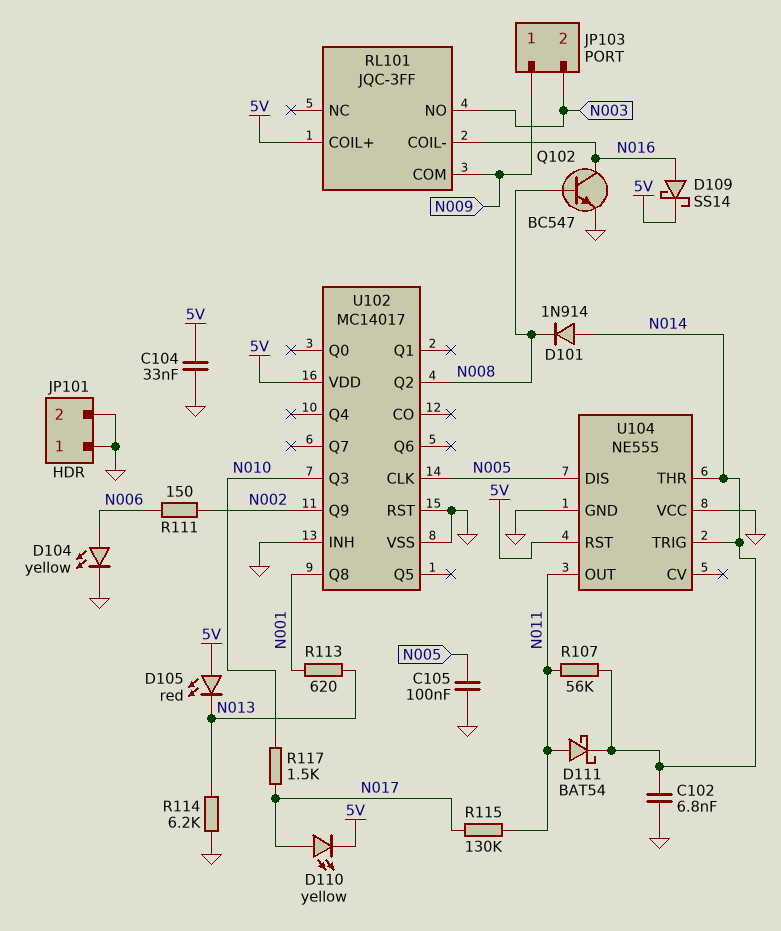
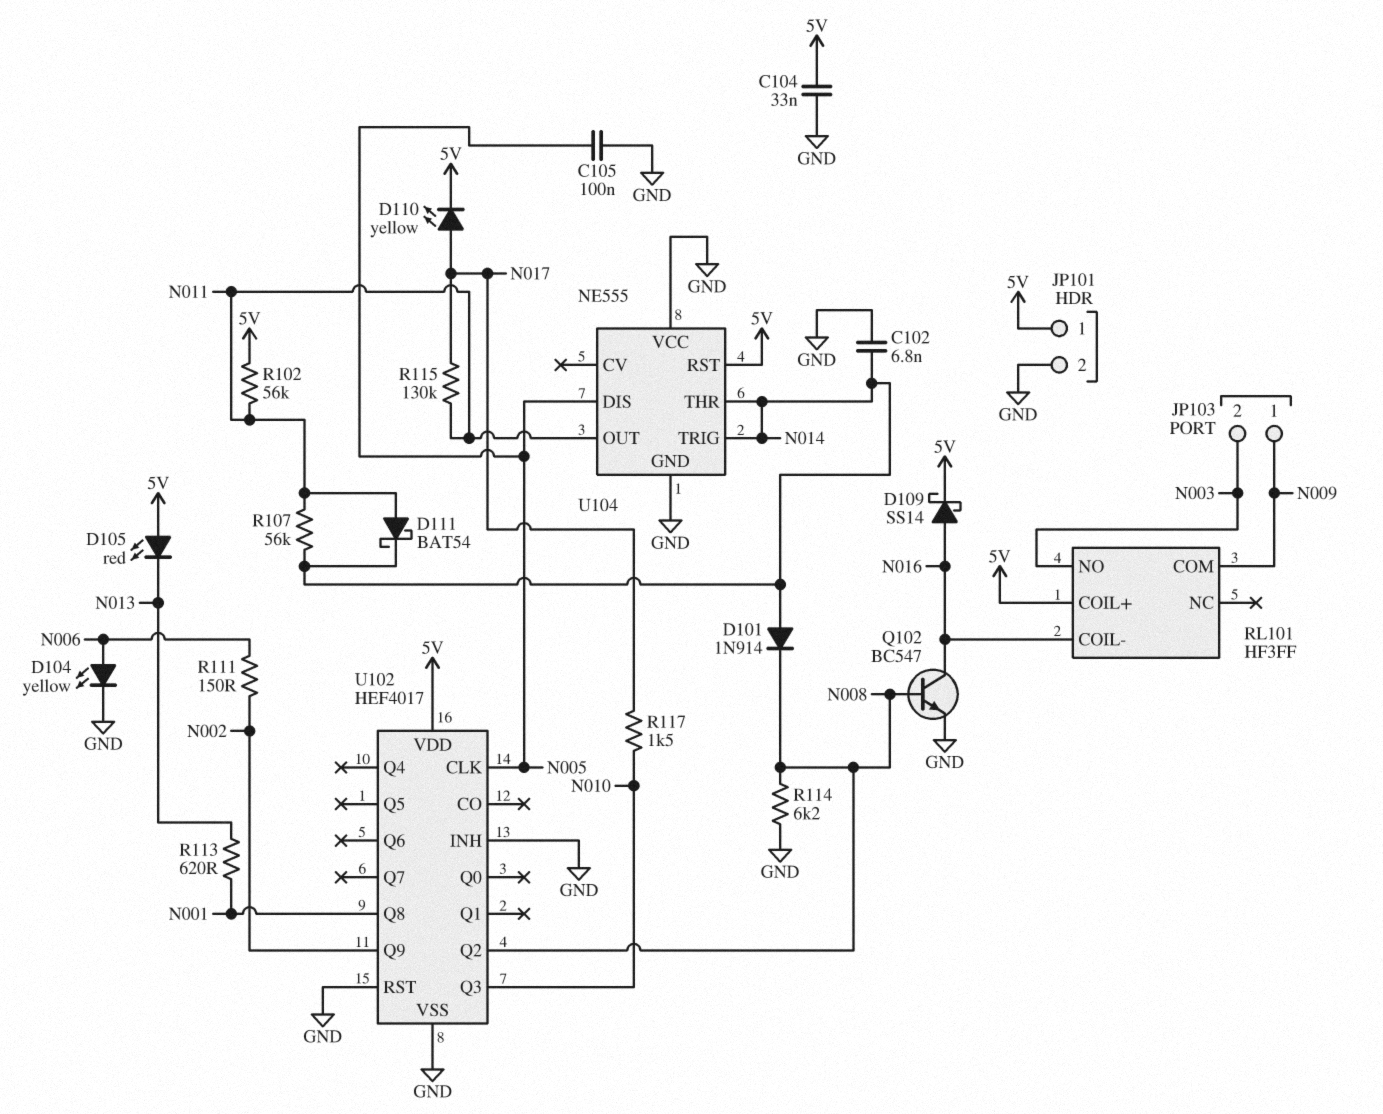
JP101 pin 1: GND -> 5V
R102: none -> 56k (5V, N011)
R114: 6.2k (GND, N013) -> 6.2k (GND, N008)
RL101: JQC-3FF -> HF3FF
U102: MC14017 -> HEF4017

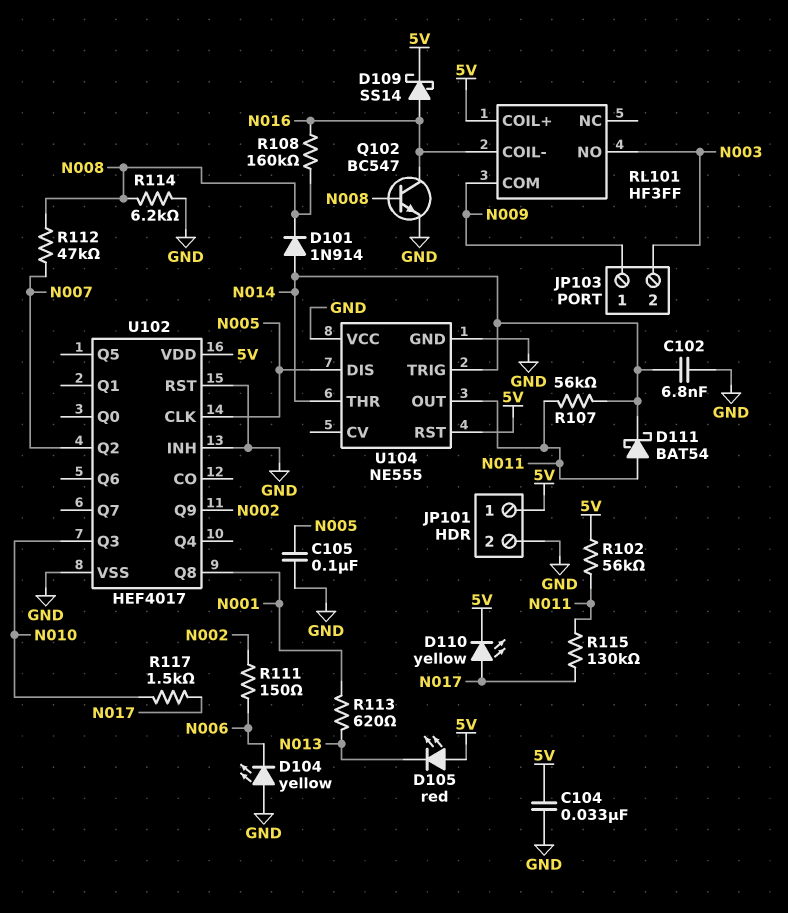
D104: LED yellow (A N006, K GND) -> LED yellow (A GND, K N006)
R108: none -> 160k (N008, N016)
R112: none -> 47k (N007, N008)
U102 pin Q2: N008 -> N007

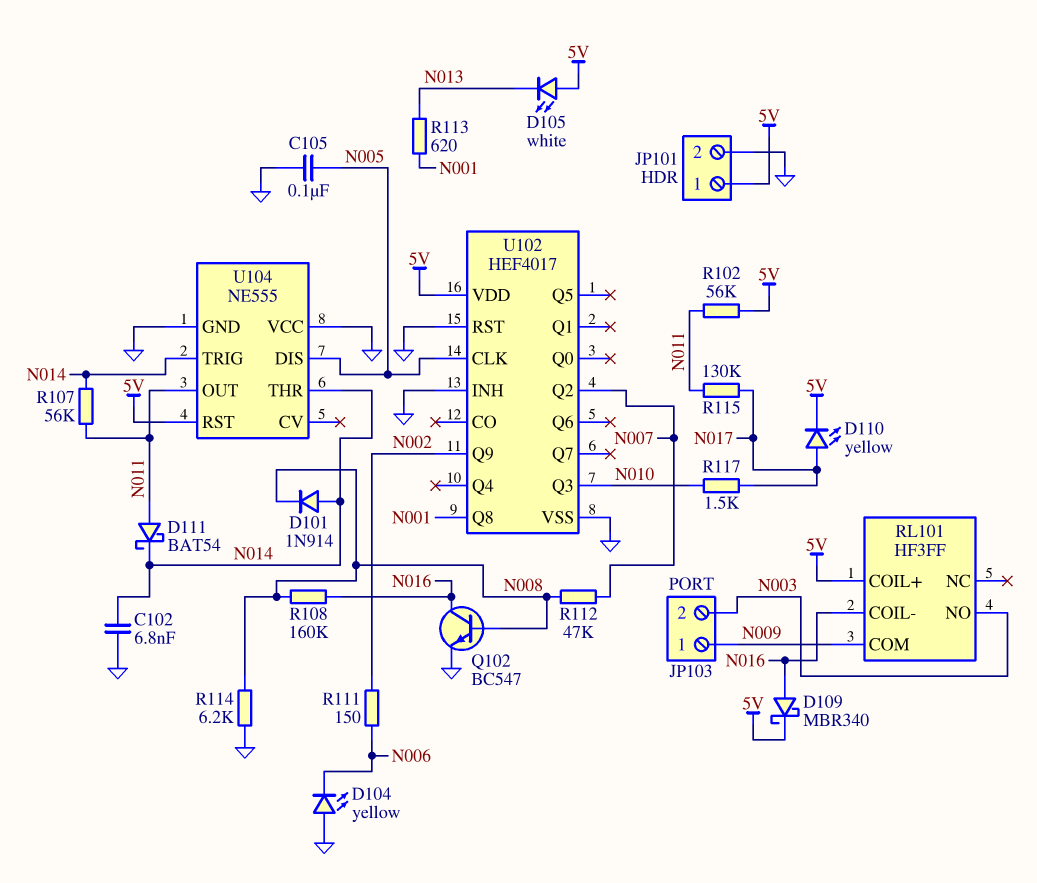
C104: 33nF (5V, GND) -> none
D105: LED red (A 5V, K N013) -> LED white (A 5V, K N013)
D109: schottky SS14 (A N016, K 5V) -> schottky MBR340 (A N016, K 5V)

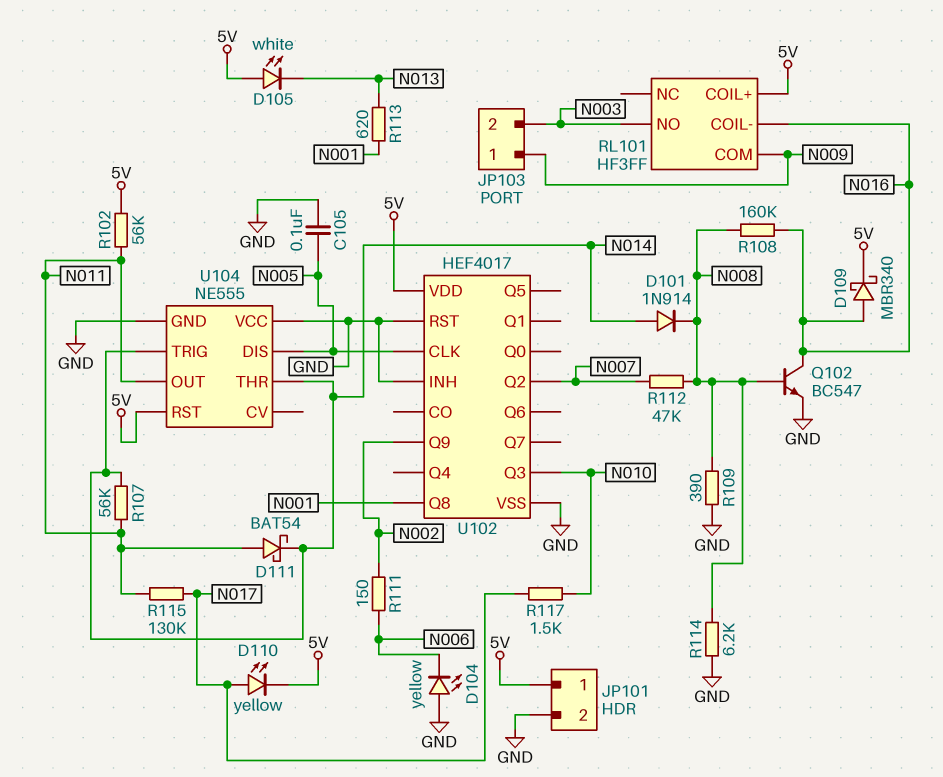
C102: 6.8nF (GND, N014) -> none
R109: none -> 390 (GND, N008)

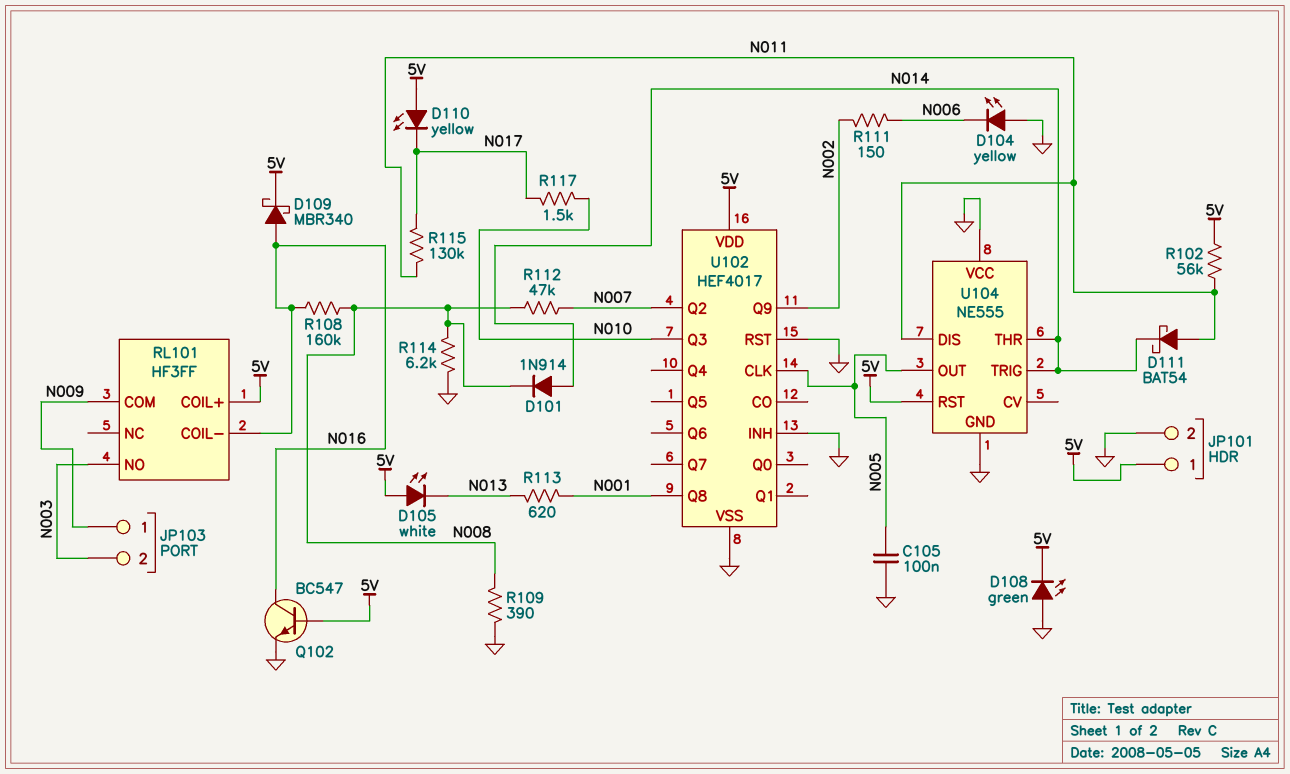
D108: none -> LED green (A GND, K 5V)
D110: LED yellow (A N017, K 5V) -> LED yellow (A 5V, K N017)
Q102: NPN BC547 (B N008, C N016, E GND) -> NPN BC547 (B 5V, C N016, E GND)
R107: 56k (N011, N014) -> none
U104 pin DIS: N005 -> N011
U104 pin OUT: N011 -> N005

